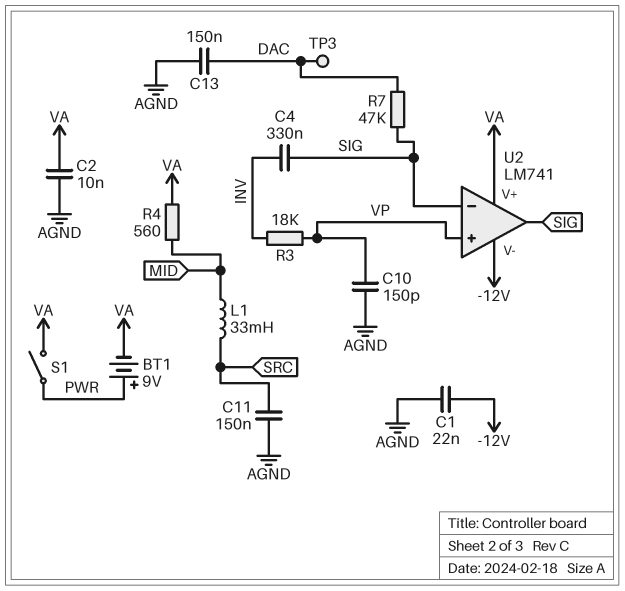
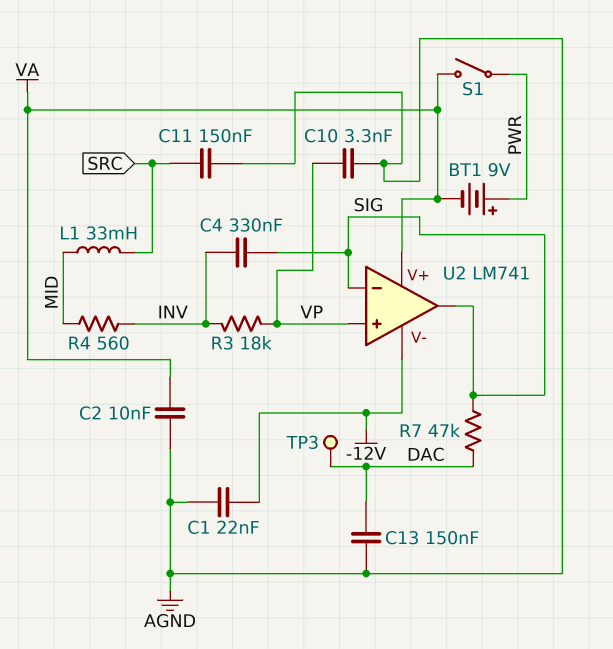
C10: 150pF (AGND, VP) -> 3.3nF (AGND, VP)
R4: 560 (MID, VA) -> 560 (INV, MID)

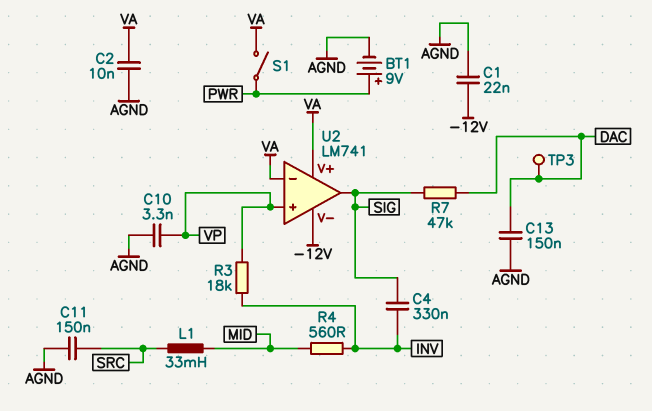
BT1: 9V (plus PWR, minus VA) -> 9V (plus PWR, minus AGND)
U2 pin in-: SIG -> VA

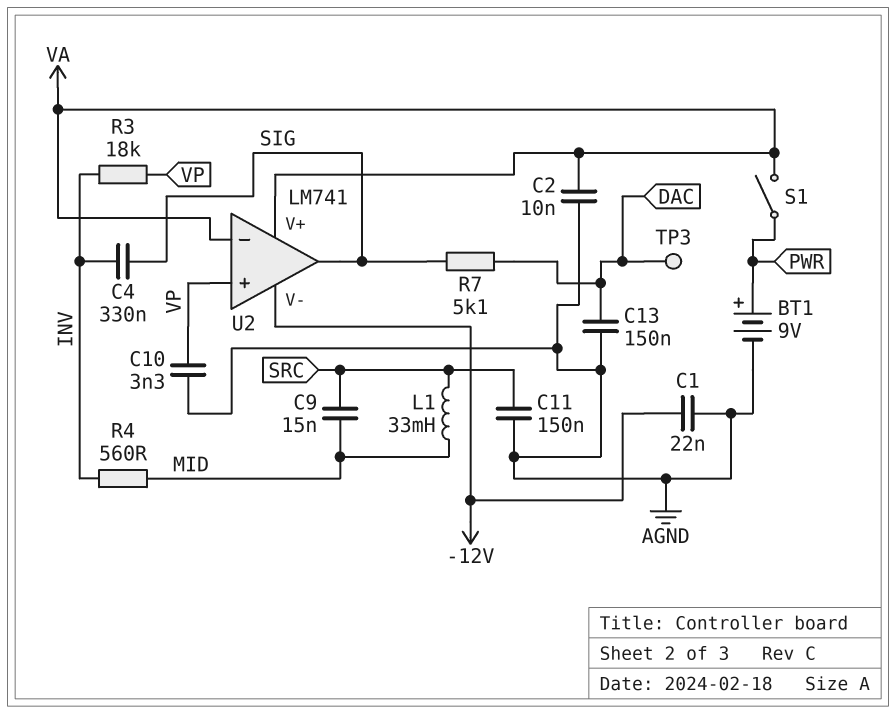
C9: none -> 15nF (MID, SRC)
R7: 47k (DAC, SIG) -> 5.1k (DAC, SIG)

